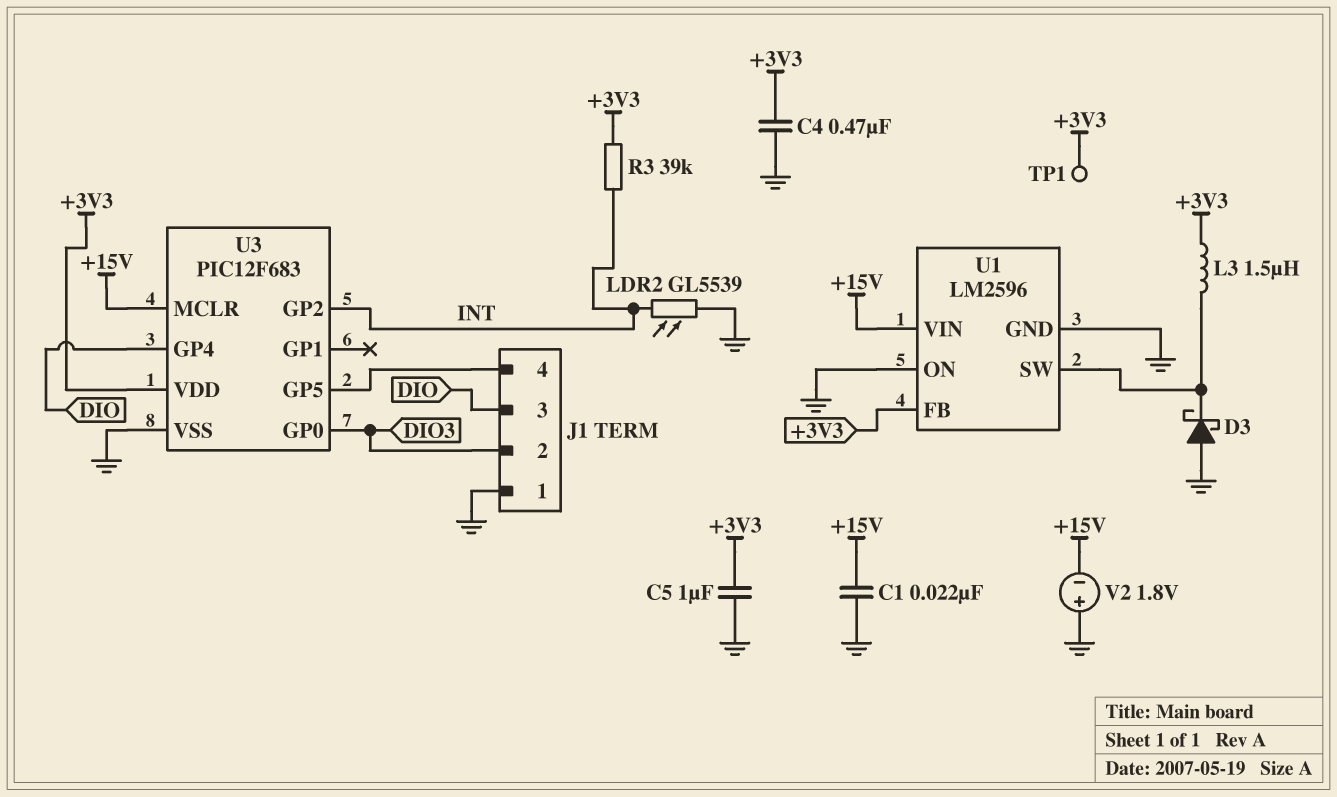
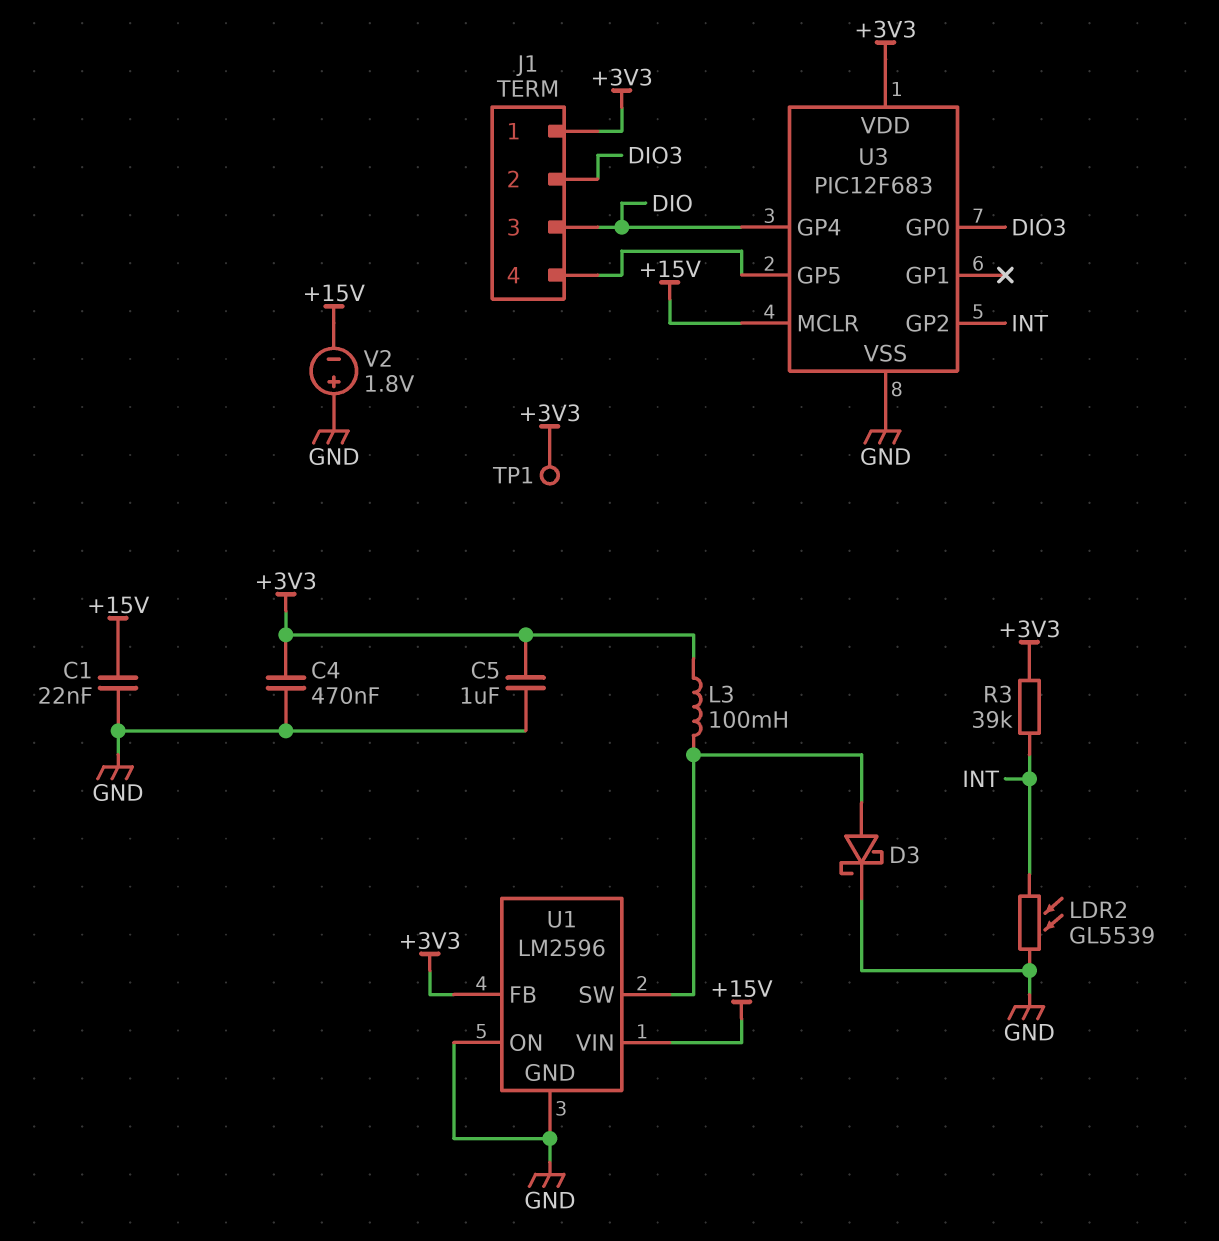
D3: schottky (A GND, K U1/SW) -> schottky (A U1/SW, K GND)
J1 pin 1: GND -> +3V3
L3: 1.5uH (+3V3, U1/SW) -> 100mH (+3V3, U1/SW)

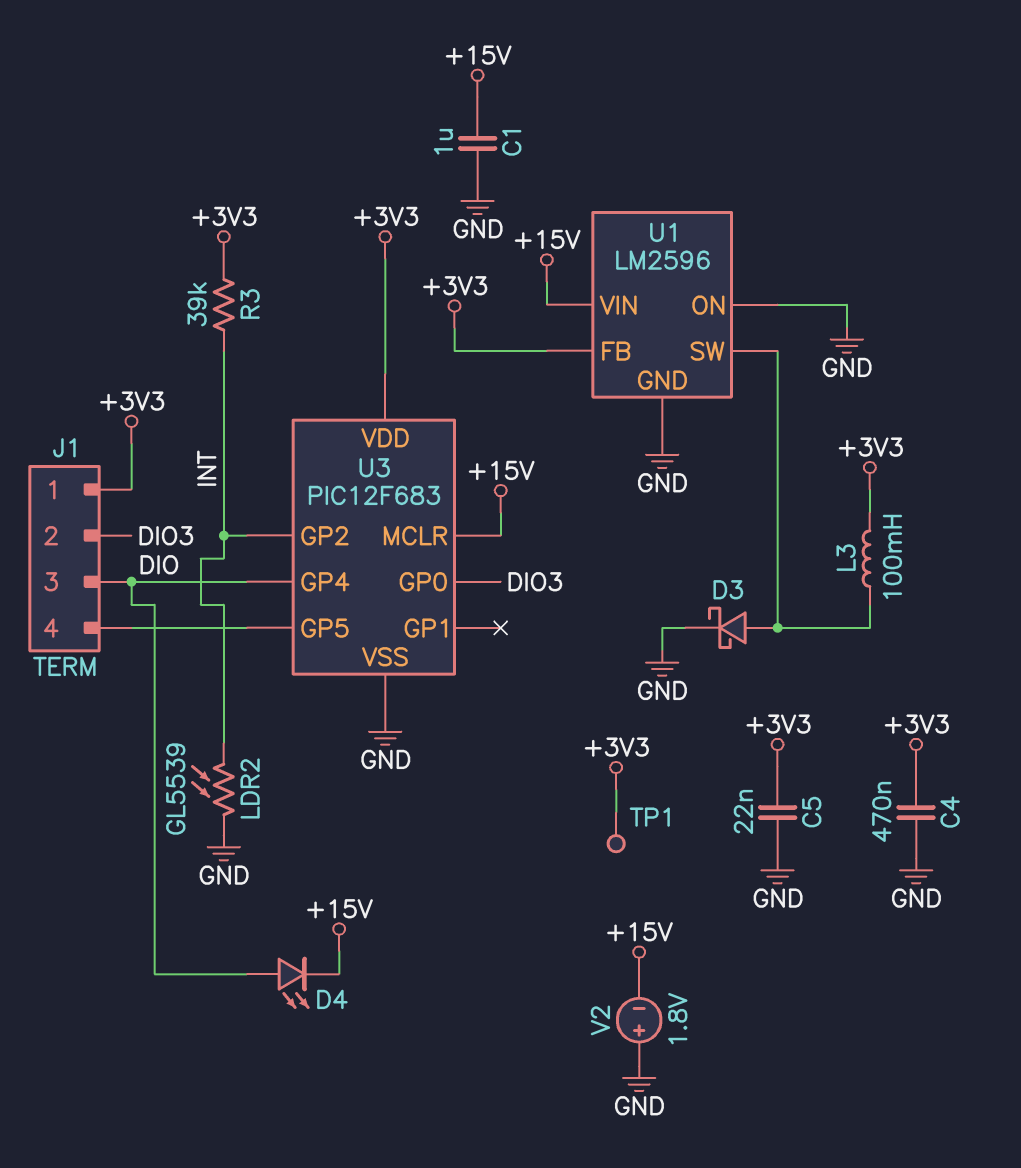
C1: 22nF (+15V, GND) -> 1uF (+15V, GND)
C5: 1uF (+3V3, GND) -> 22nF (+3V3, GND)
D4: none -> LED (A DIO, K +15V)

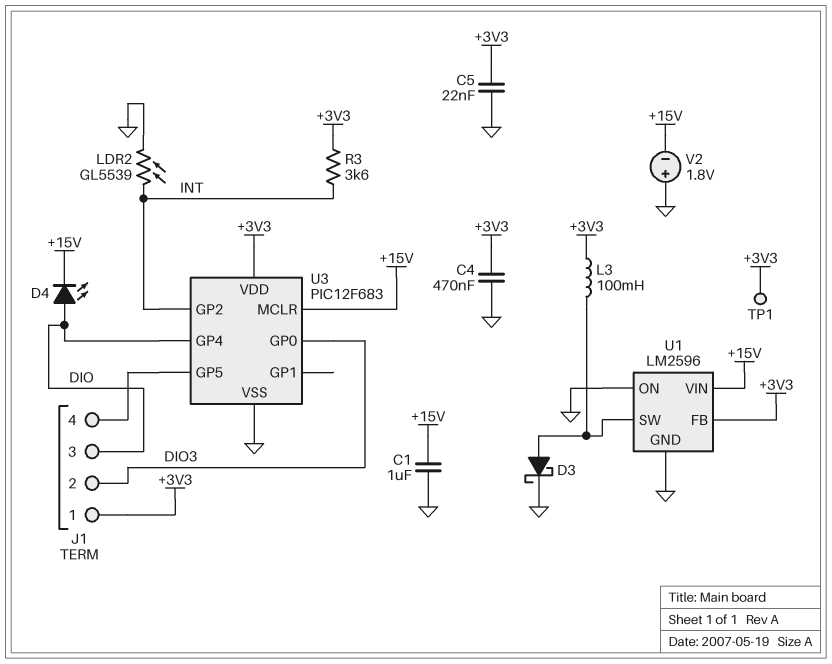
R3: 39k (+3V3, INT) -> 3.6k (+3V3, INT)

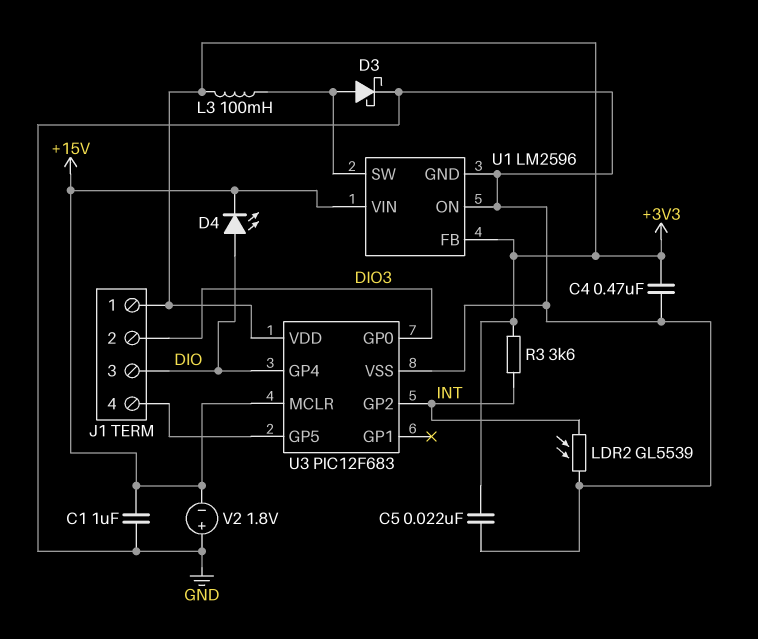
TP1: test point (+3V3) -> none

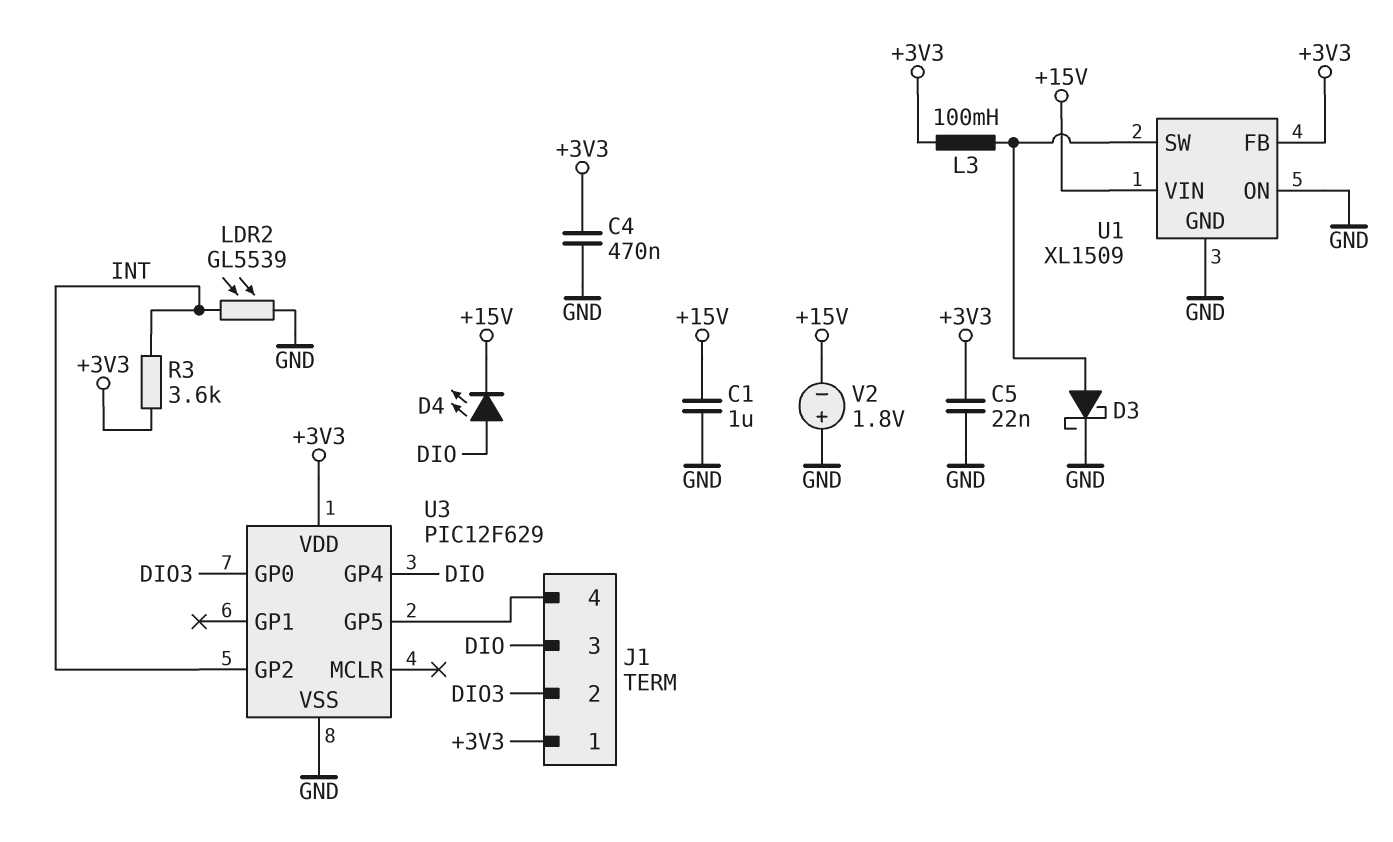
U1: LM2596 -> XL1509
U3: PIC12F683 -> PIC12F629
U3 pin MCLR: +15V -> none

